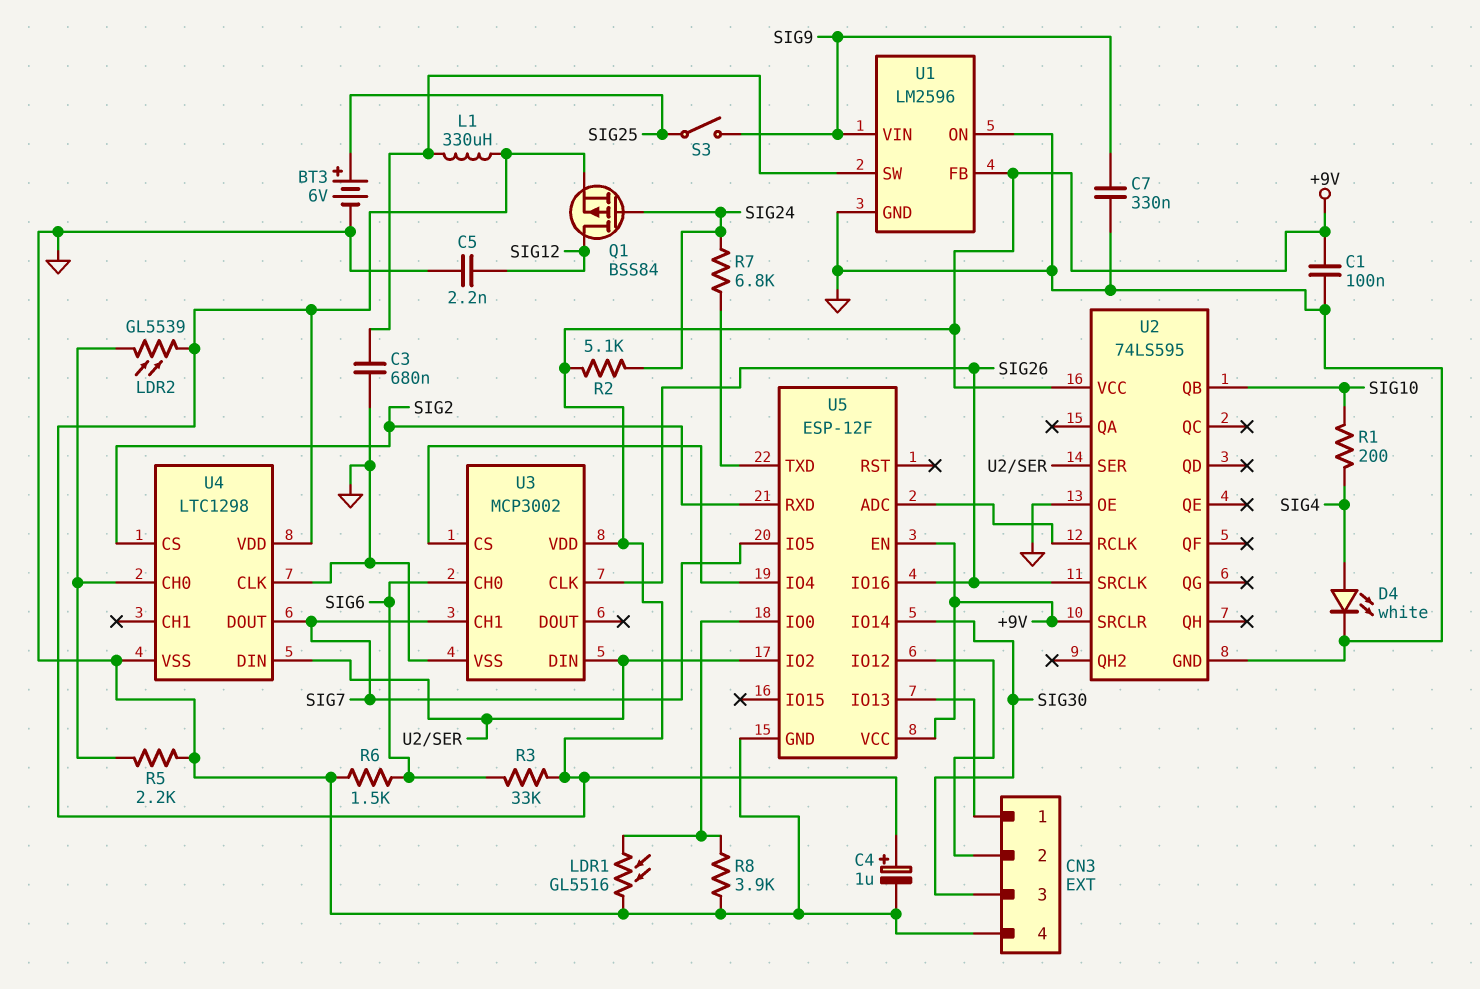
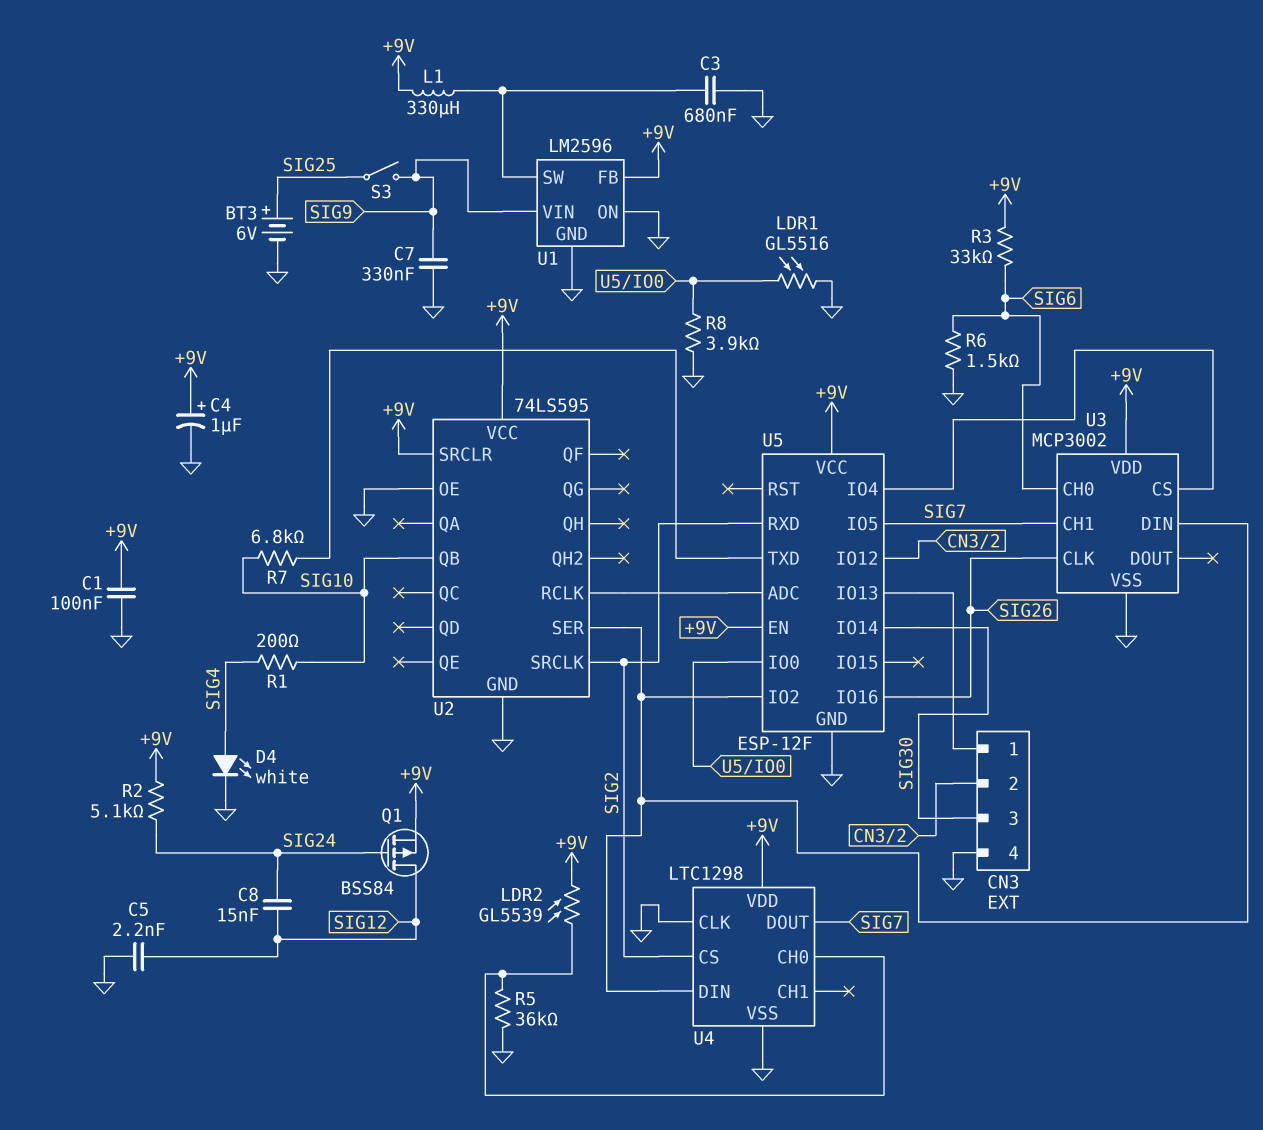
C8: none -> 15nF (SIG12, SIG24)
R5: 2.2k (GND, U4/CH0) -> 36k (GND, U4/CH0)
R7: 6.8k (SIG24, U5/TXD) -> 6.8k (SIG10, U5/TXD)
U2 pin SRCLK: SIG26 -> SIG2

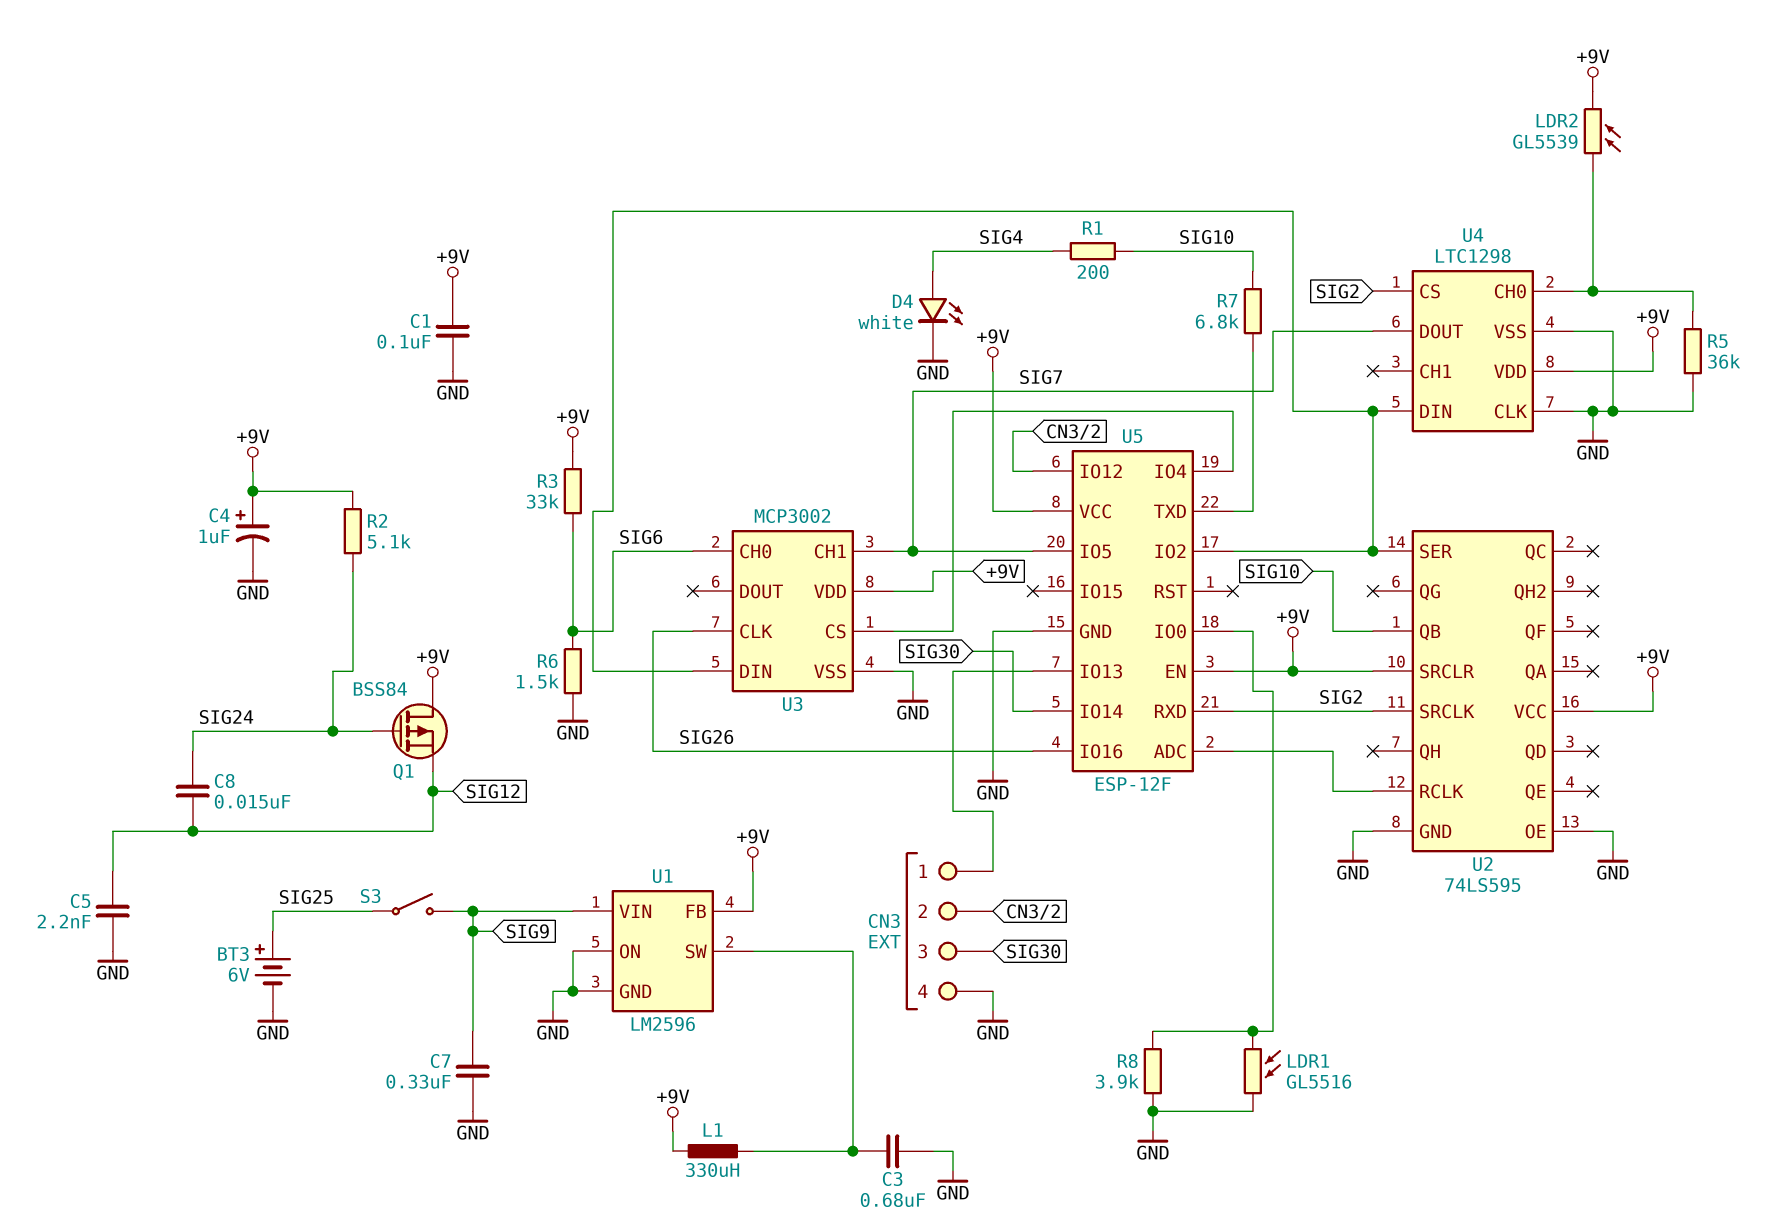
Q1: PMOS BSS84 (G SIG24, D SIG12, S +9V) -> PMOS BSS84 (G SIG24, D +9V, S SIG12)

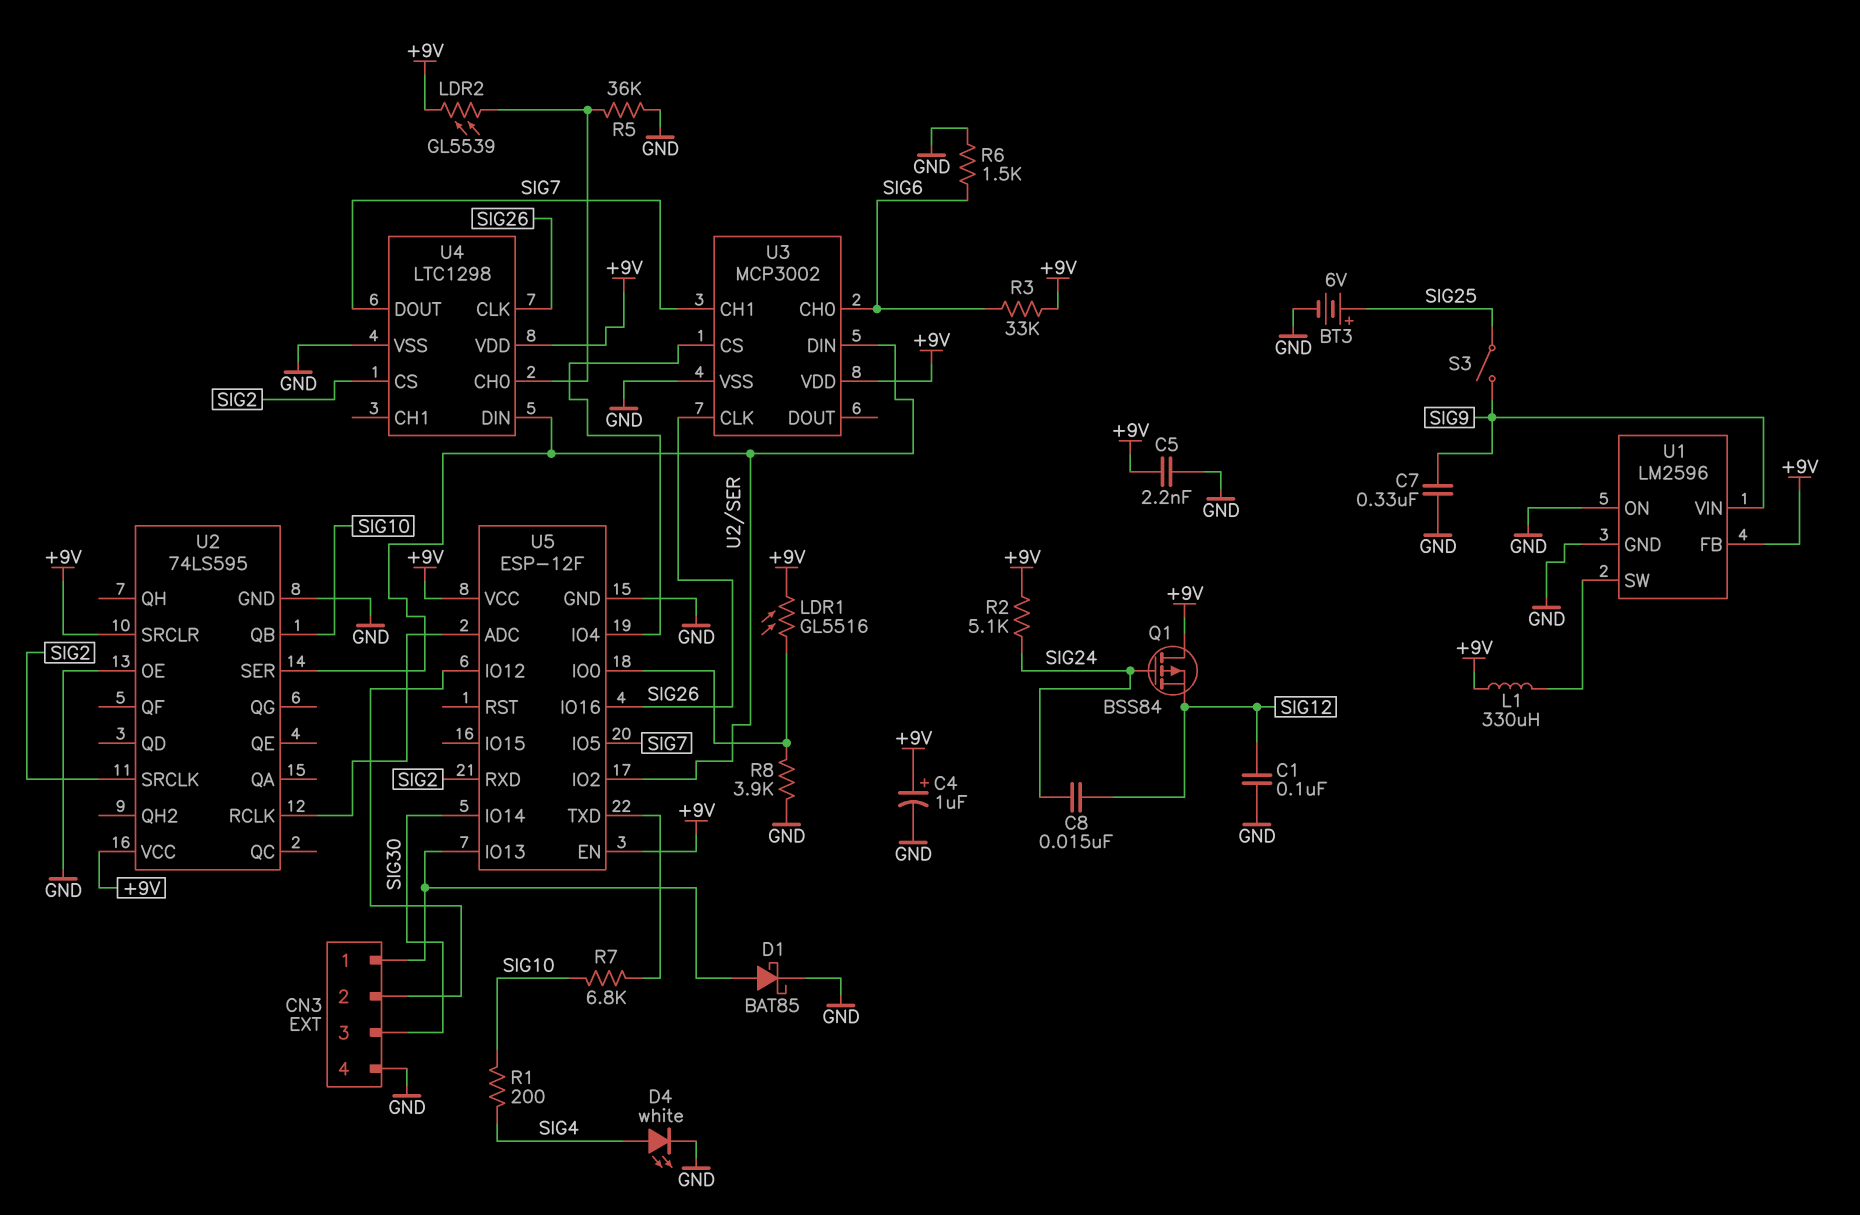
C1: 100nF (+9V, GND) -> 100nF (GND, SIG12)
C3: 680nF (GND, U1/SW) -> none
C5: 2.2nF (GND, SIG12) -> 2.2nF (+9V, GND)
D1: none -> schottky BAT85 (A CN3/1, K GND)
LDR1: GL5516 (GND, U5/IO0) -> GL5516 (+9V, U5/IO0)
U4 pin CLK: GND -> SIG26

